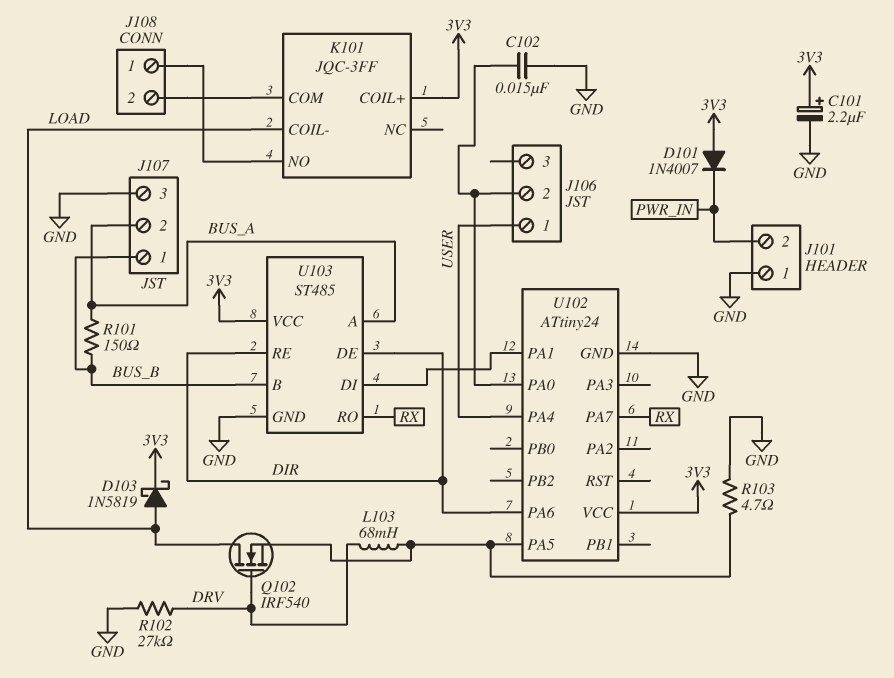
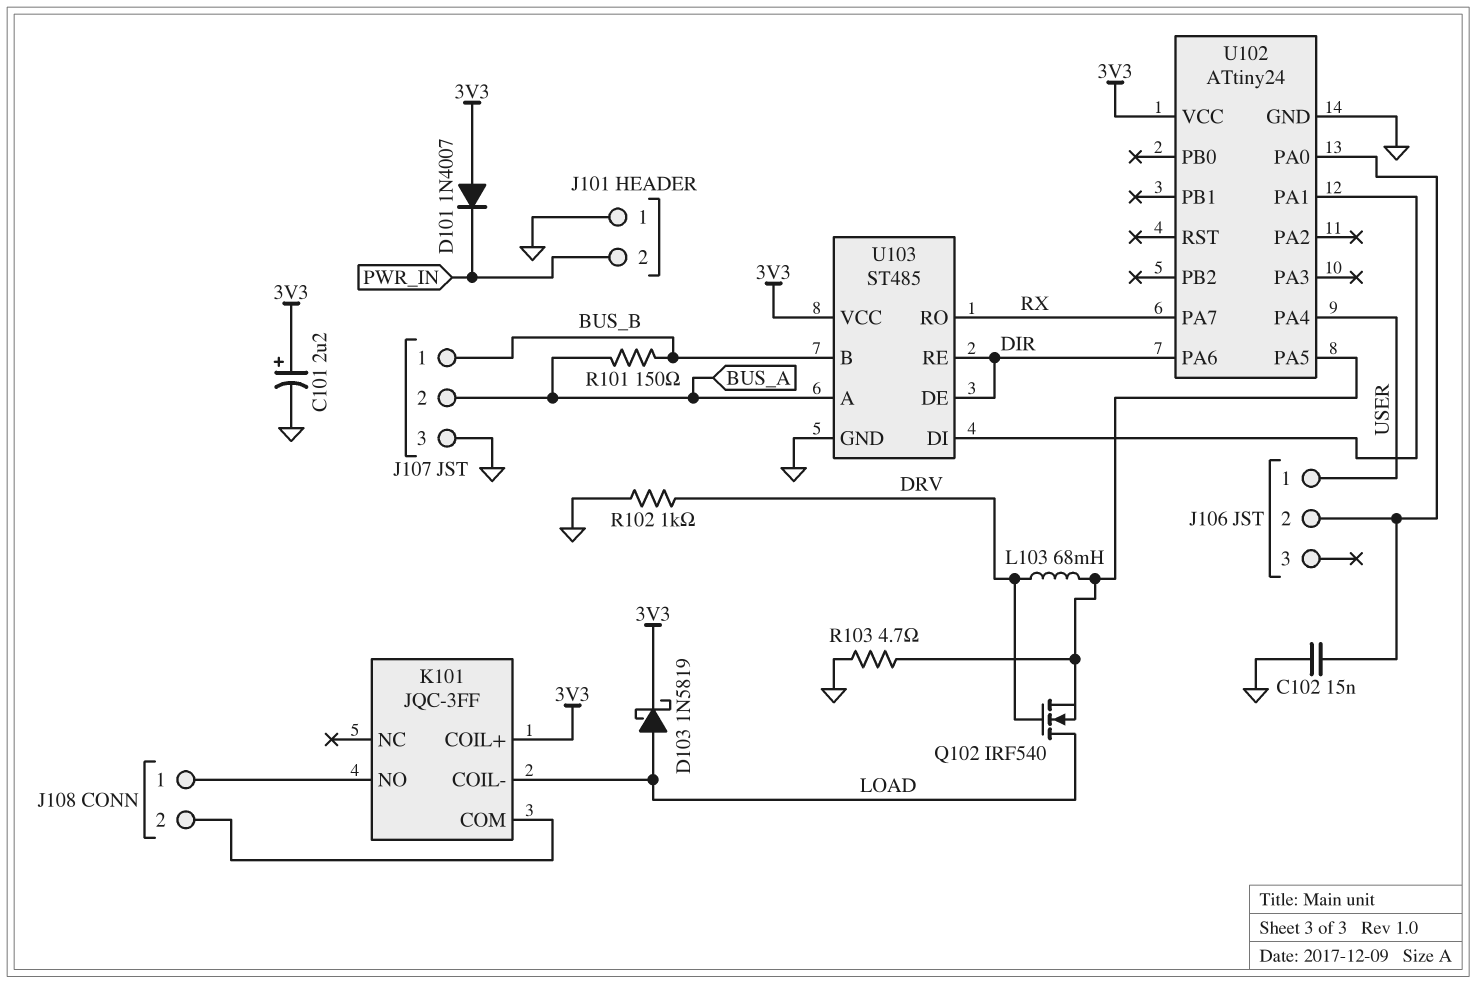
R102: 27k (DRV, GND) -> 1k (DRV, GND)

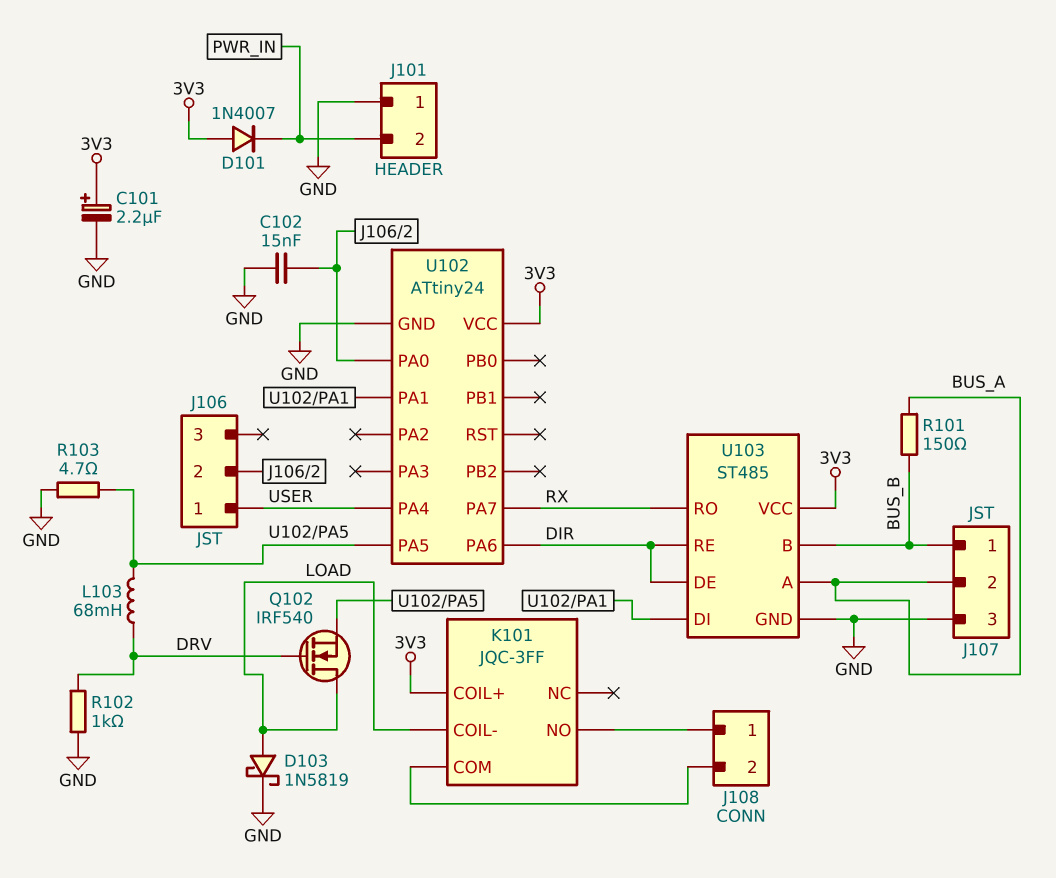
D103: schottky 1N5819 (A LOAD, K 3V3) -> schottky 1N5819 (A LOAD, K GND)

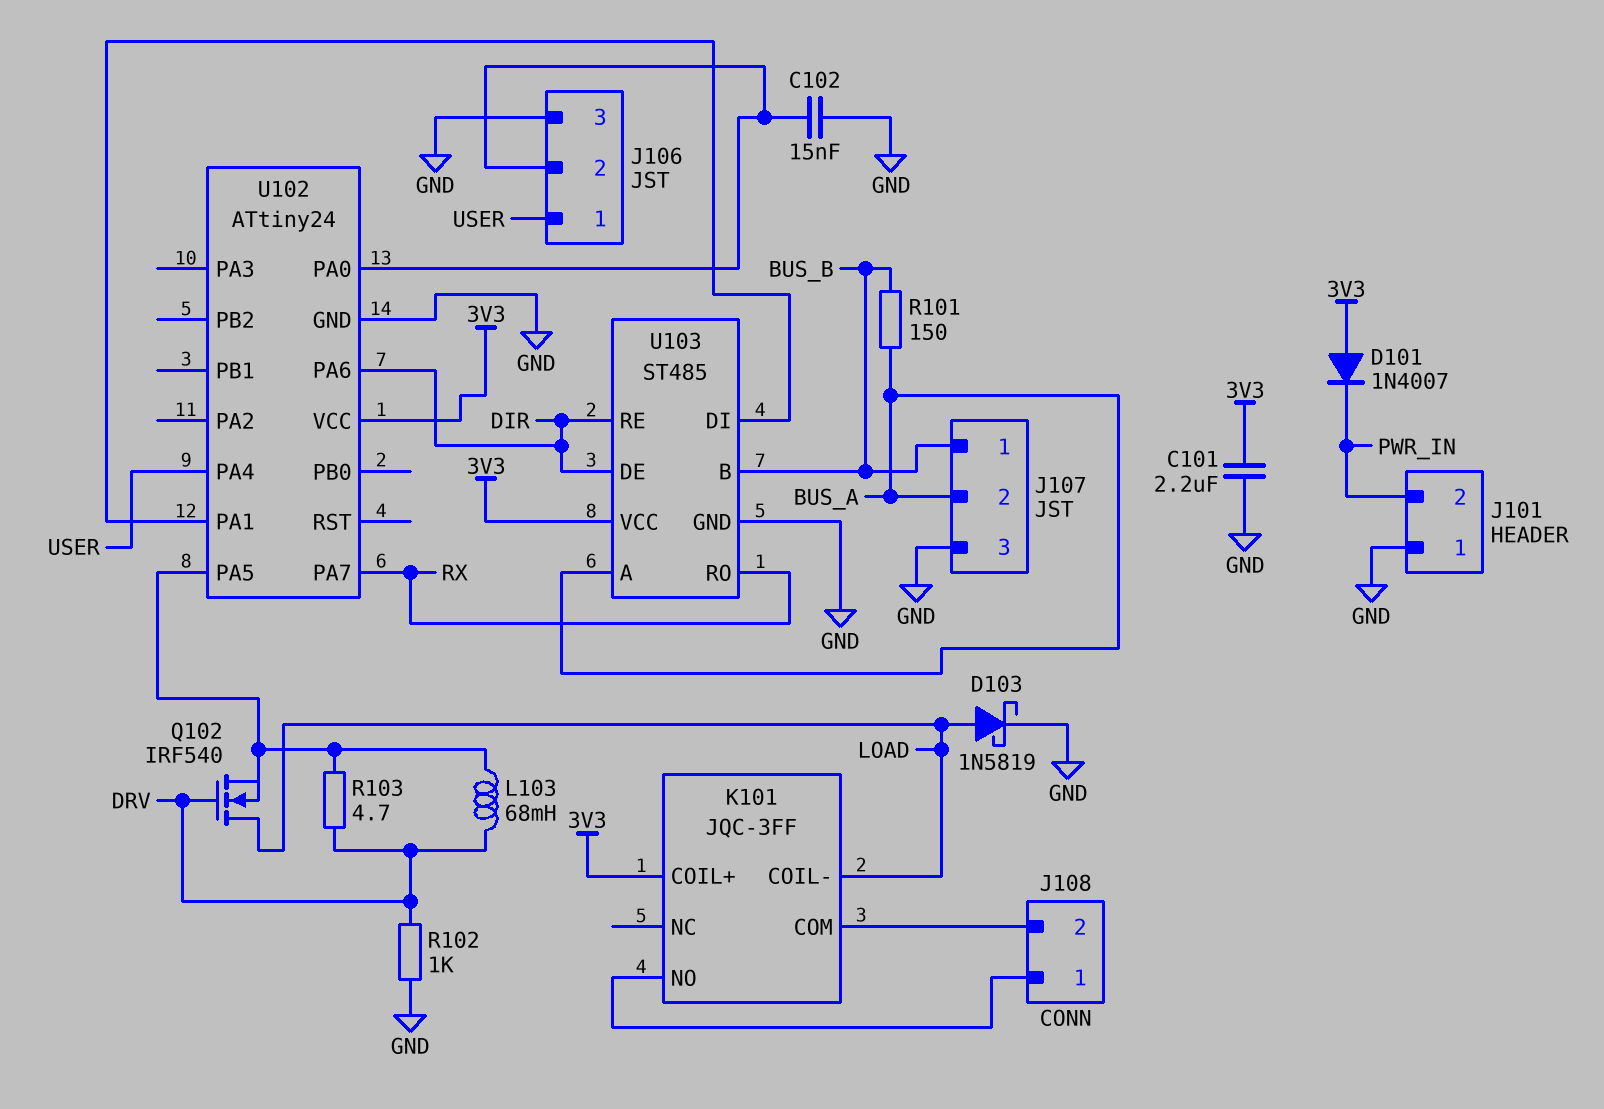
C101: 2.2uF (plus 3V3, minus GND) -> 2.2uF (3V3, GND)
J106 pin 3: none -> GND
R103: 4.7 (GND, U102/PA5) -> 4.7 (DRV, U102/PA5)

